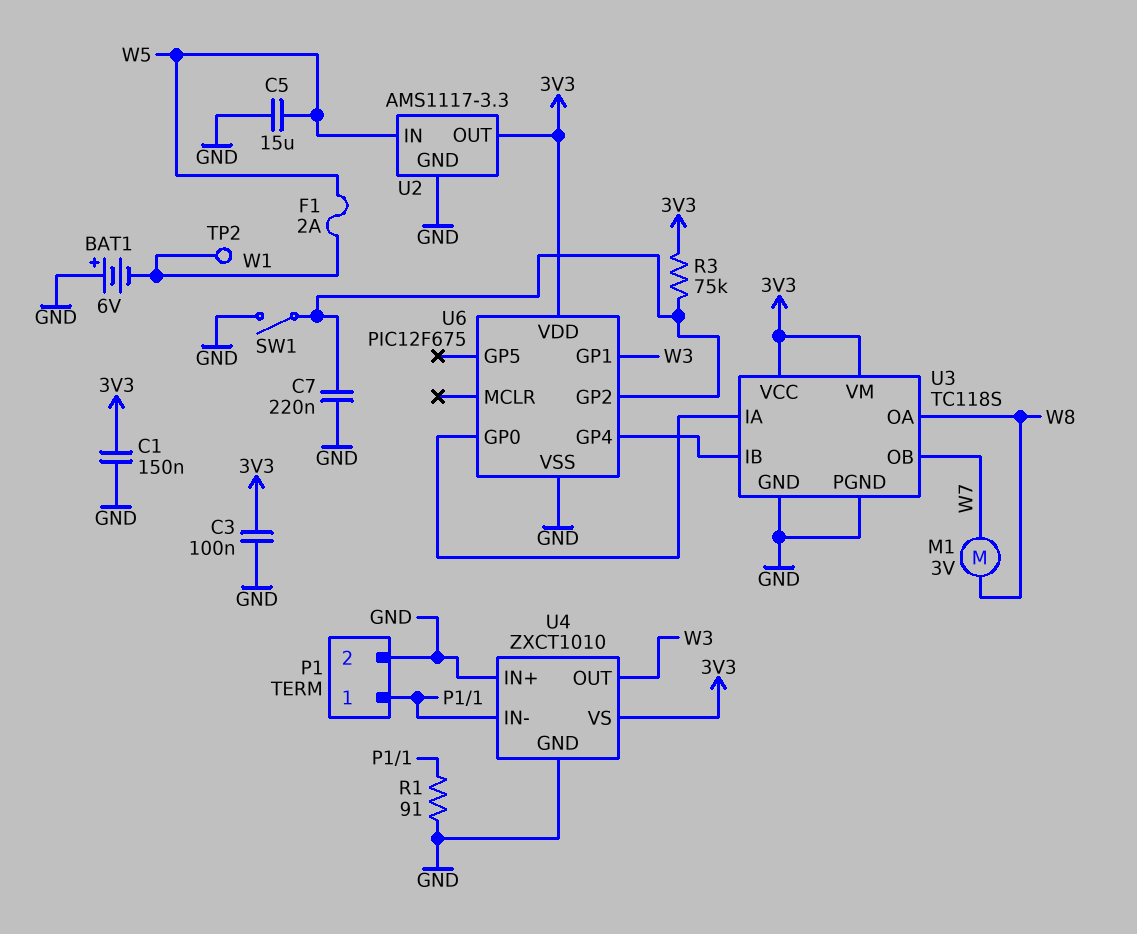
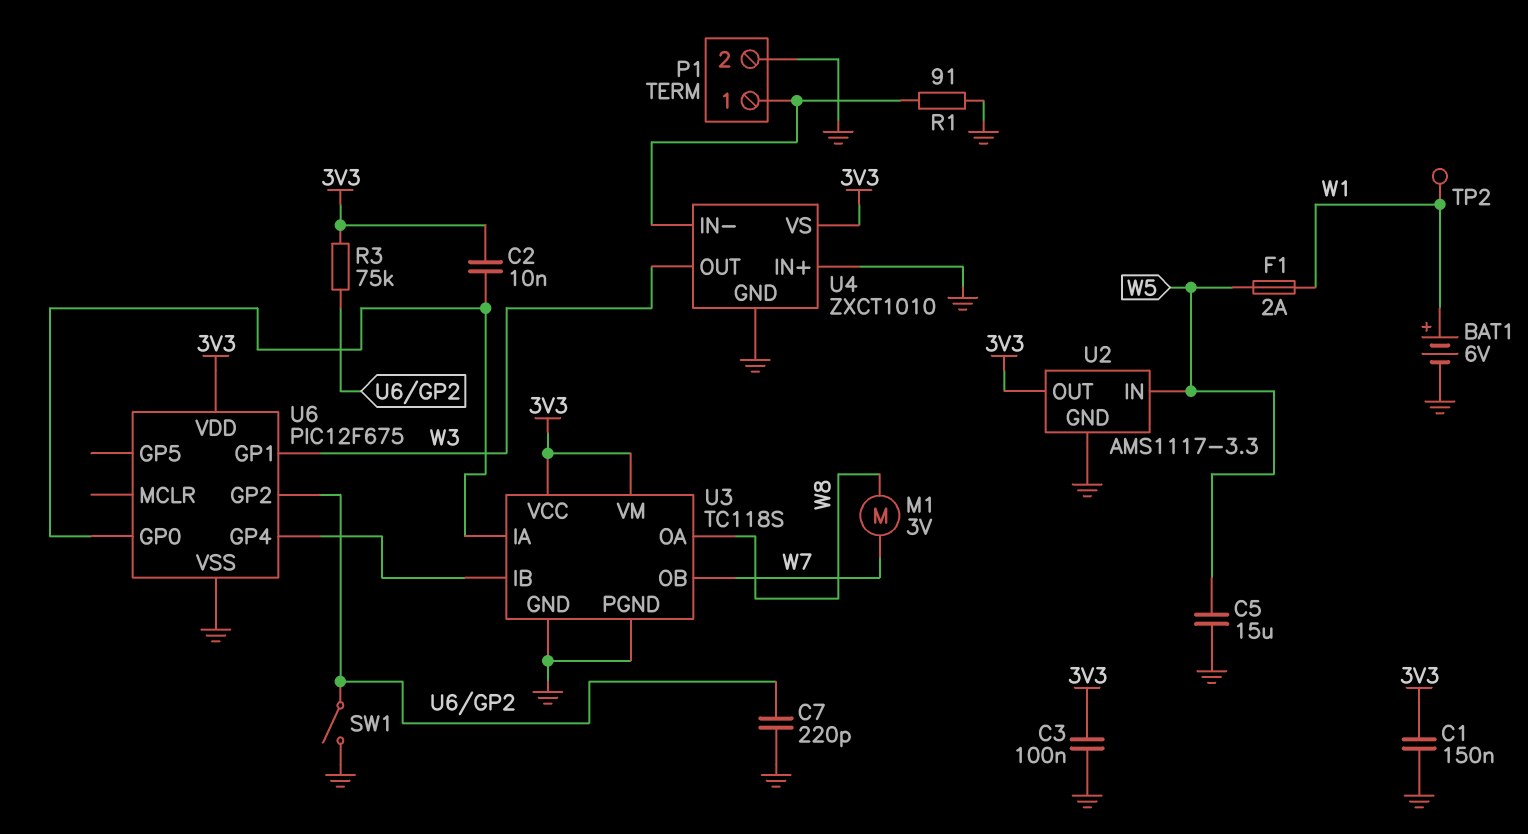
BAT1: 6V (plus GND, minus W1) -> 6V (plus W1, minus GND)
C2: none -> 10nF (3V3, U3/IA)
C7: 220nF (GND, U6/GP2) -> 220pF (GND, U6/GP2)

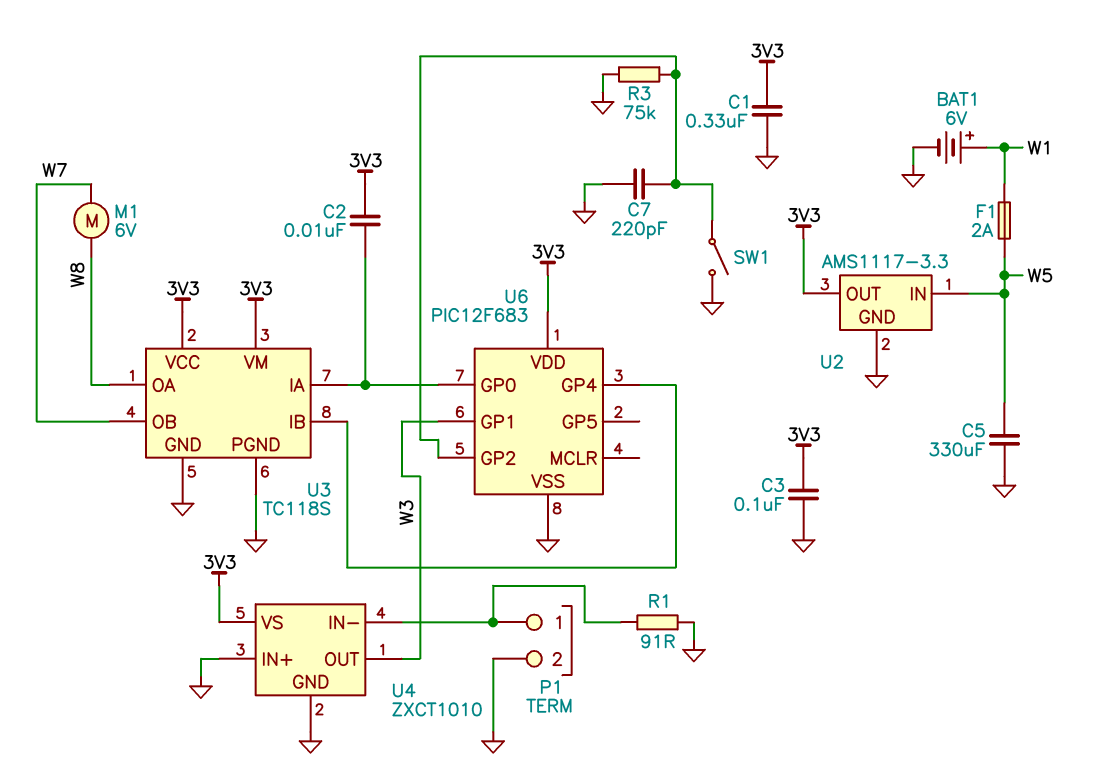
C1: 150nF (3V3, GND) -> 330nF (3V3, GND)
C5: 15uF (GND, W5) -> 330uF (GND, W5)
M1: motor 3V (W7, W8) -> motor 6V (W7, W8)
R3: 75k (3V3, U6/GP2) -> 75k (GND, U6/GP2)
TP2: test point (W1) -> none
U6: PIC12F675 -> PIC12F683

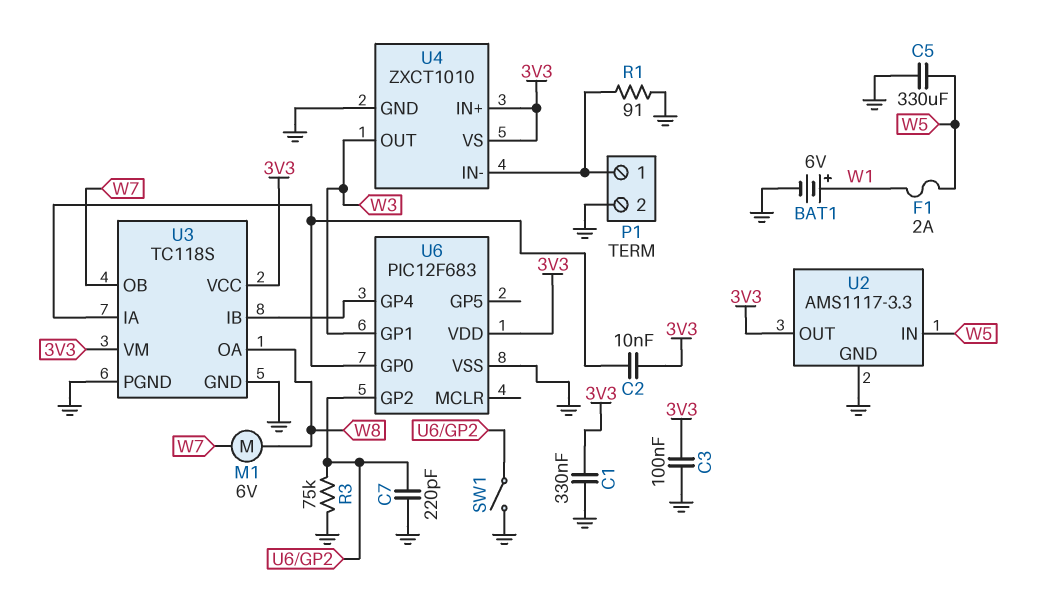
U4 pin IN+: GND -> 3V3

